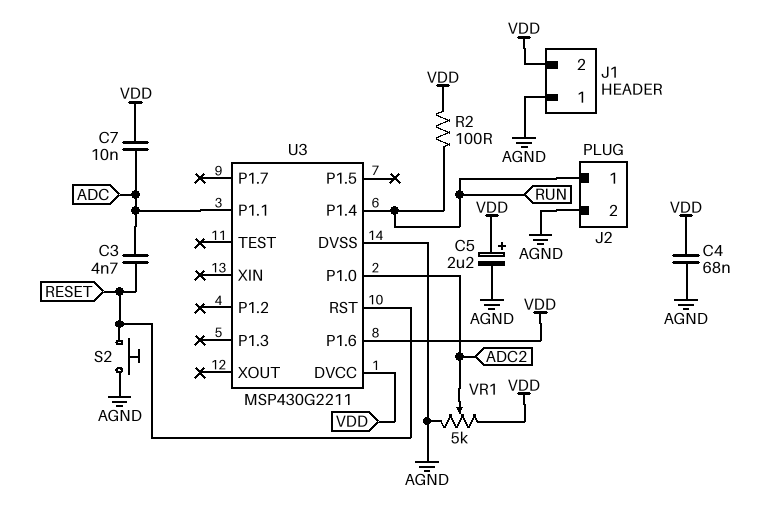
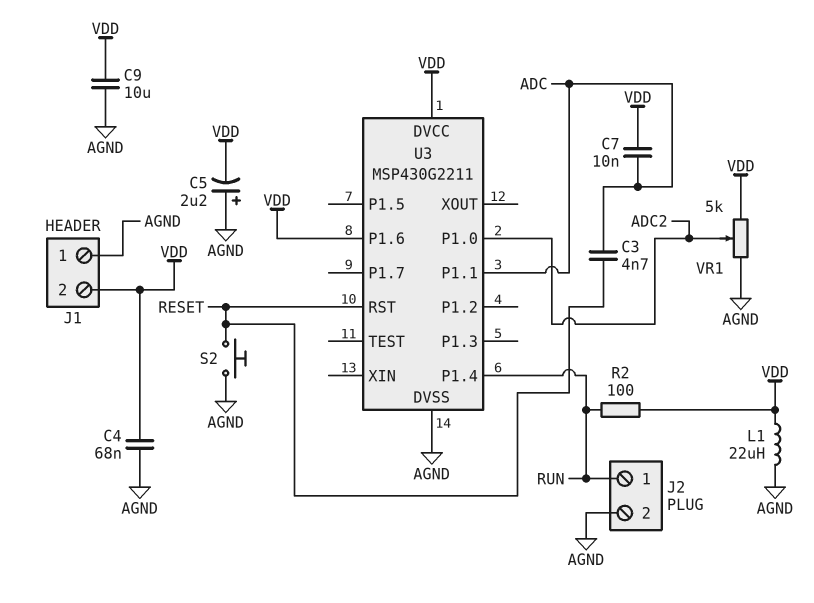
C5: 2.2uF (plus VDD, minus AGND) -> 2.2uF (plus AGND, minus VDD)
C9: none -> 10uF (AGND, VDD)
L1: none -> 22uH (AGND, VDD)

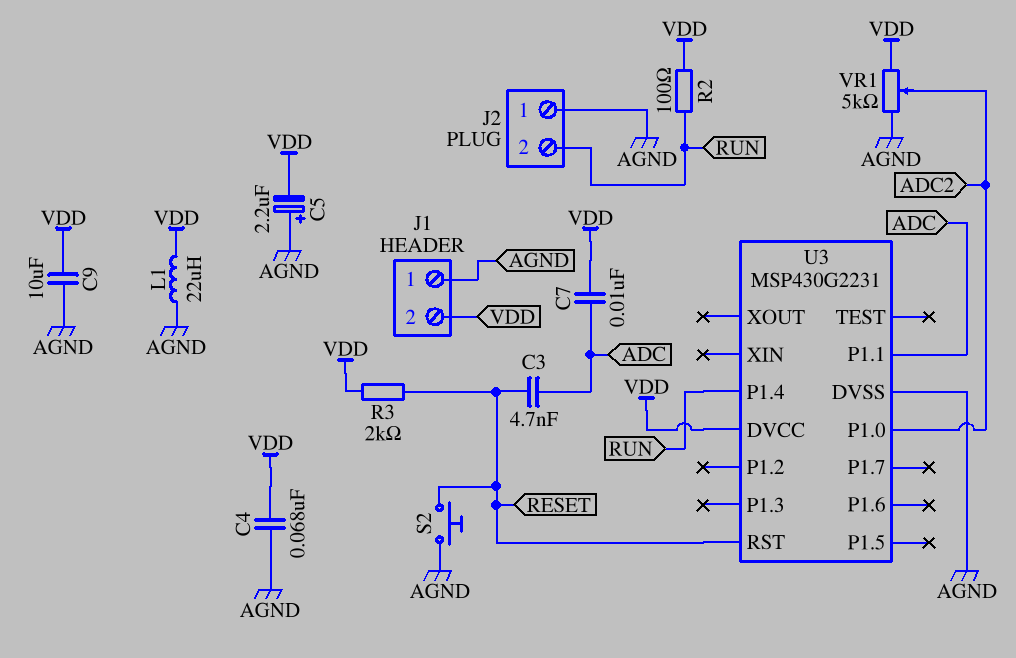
J2 pin 1: RUN -> AGND
J2 pin 2: AGND -> RUN
R3: none -> 2k (RESET, VDD)
U3: MSP430G2211 -> MSP430G2231
U3 pin P1.6: VDD -> none

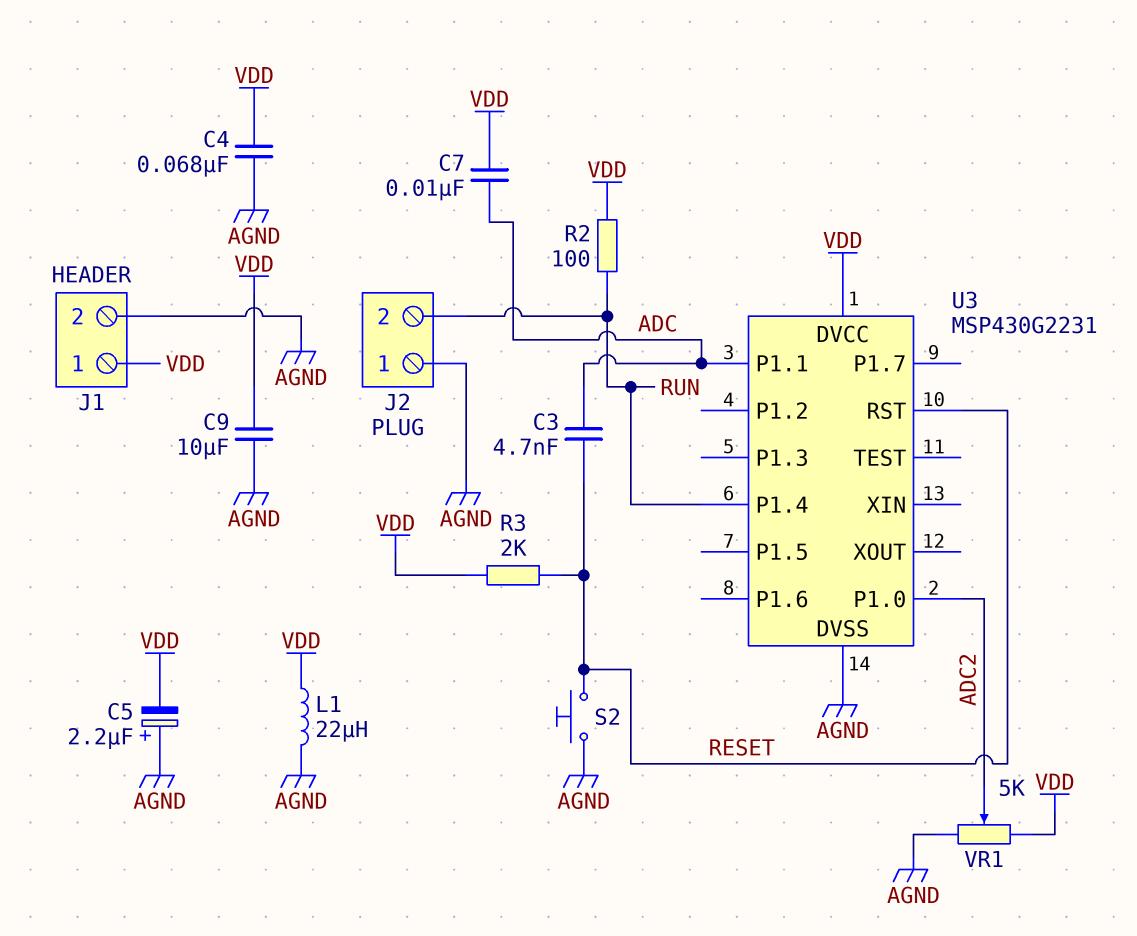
J1 pin 1: AGND -> VDD
J1 pin 2: VDD -> AGND

